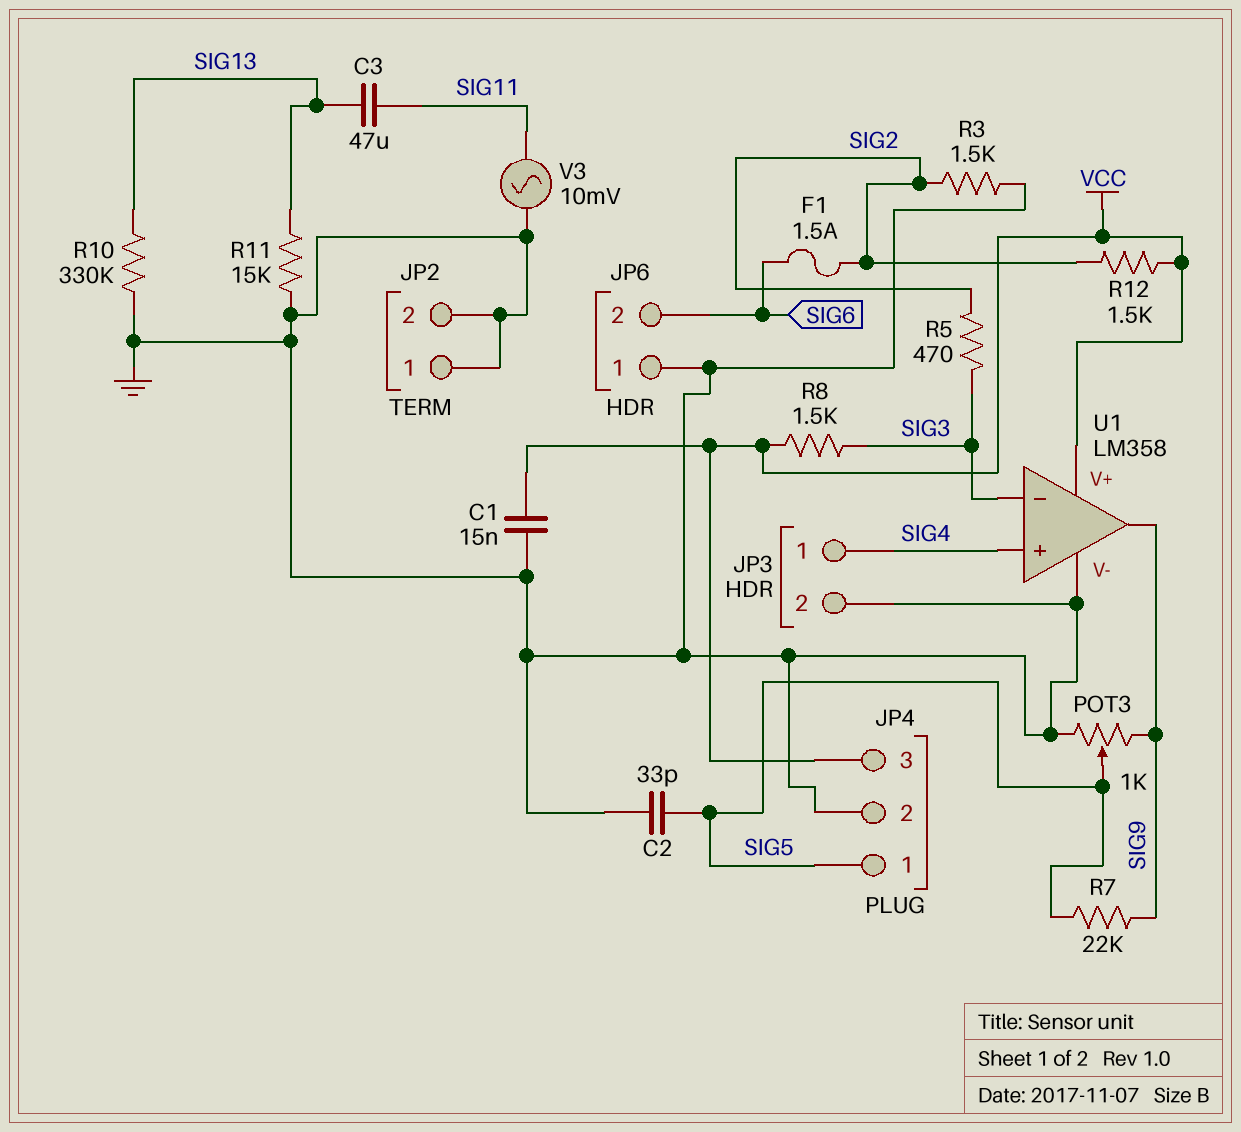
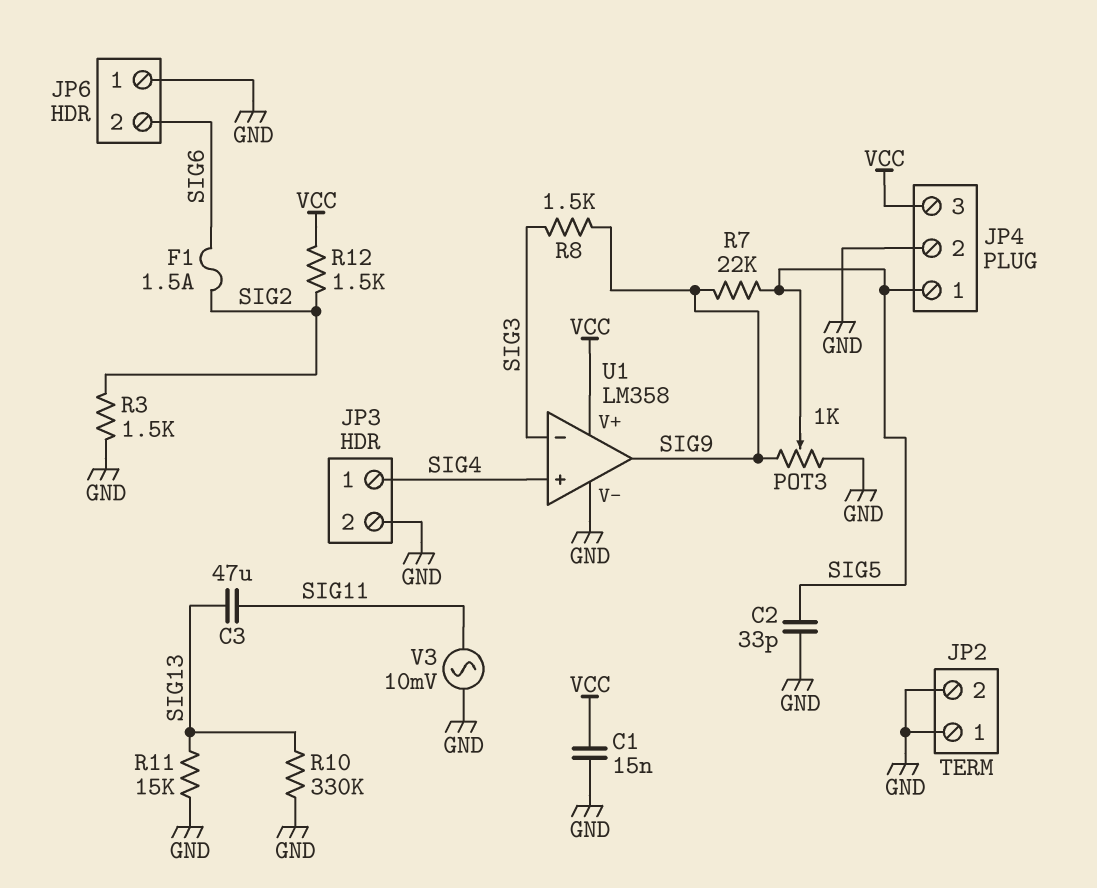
R5: 470 (SIG2, SIG3) -> none
R8: 1.5k (SIG3, VCC) -> 1.5k (SIG3, SIG9)

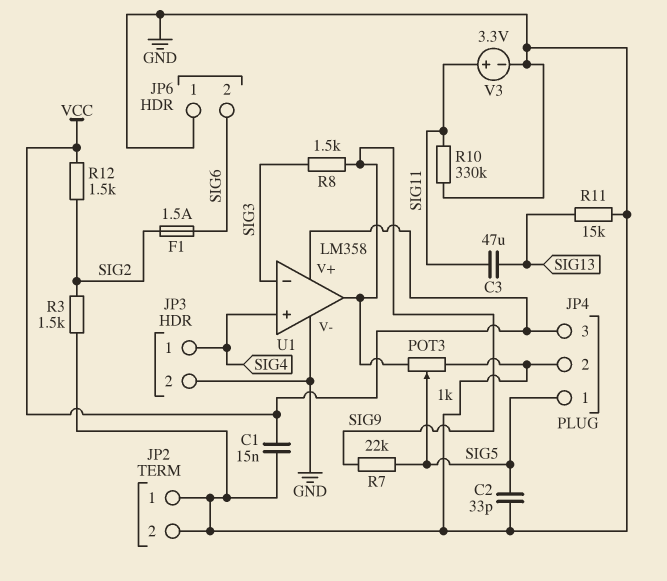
R10: 330k (GND, SIG13) -> 330k (GND, SIG11)
V3: AC 10mV (GND, SIG11) -> 3.3V (plus SIG11, minus GND)

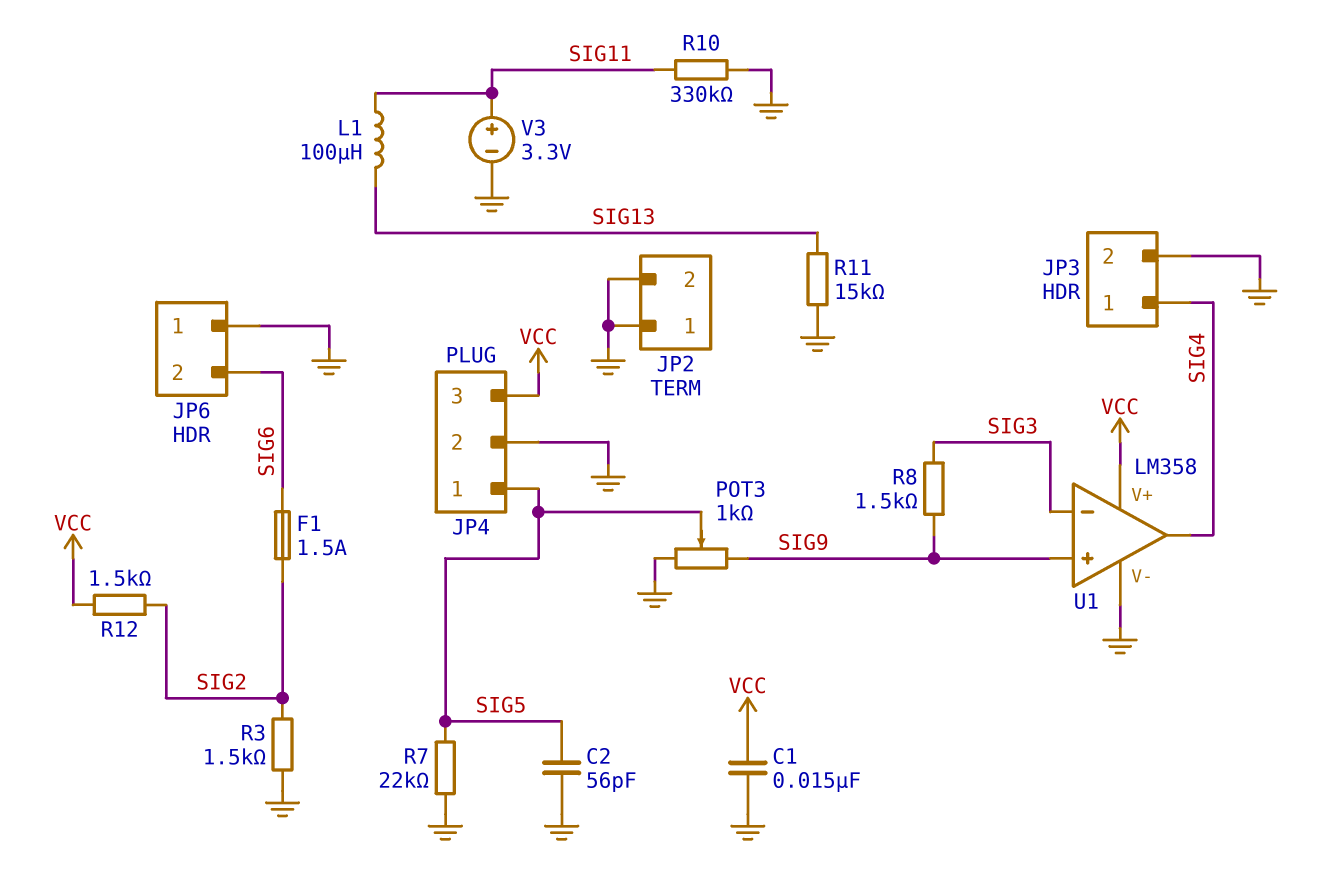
C2: 33pF (GND, SIG5) -> 56pF (GND, SIG5)
C3: 47uF (SIG11, SIG13) -> none
L1: none -> 100uH (SIG11, SIG13)
R7: 22k (SIG5, SIG9) -> 22k (GND, SIG5)
U1 pin in+: SIG4 -> SIG9
U1 pin out: SIG9 -> SIG4

